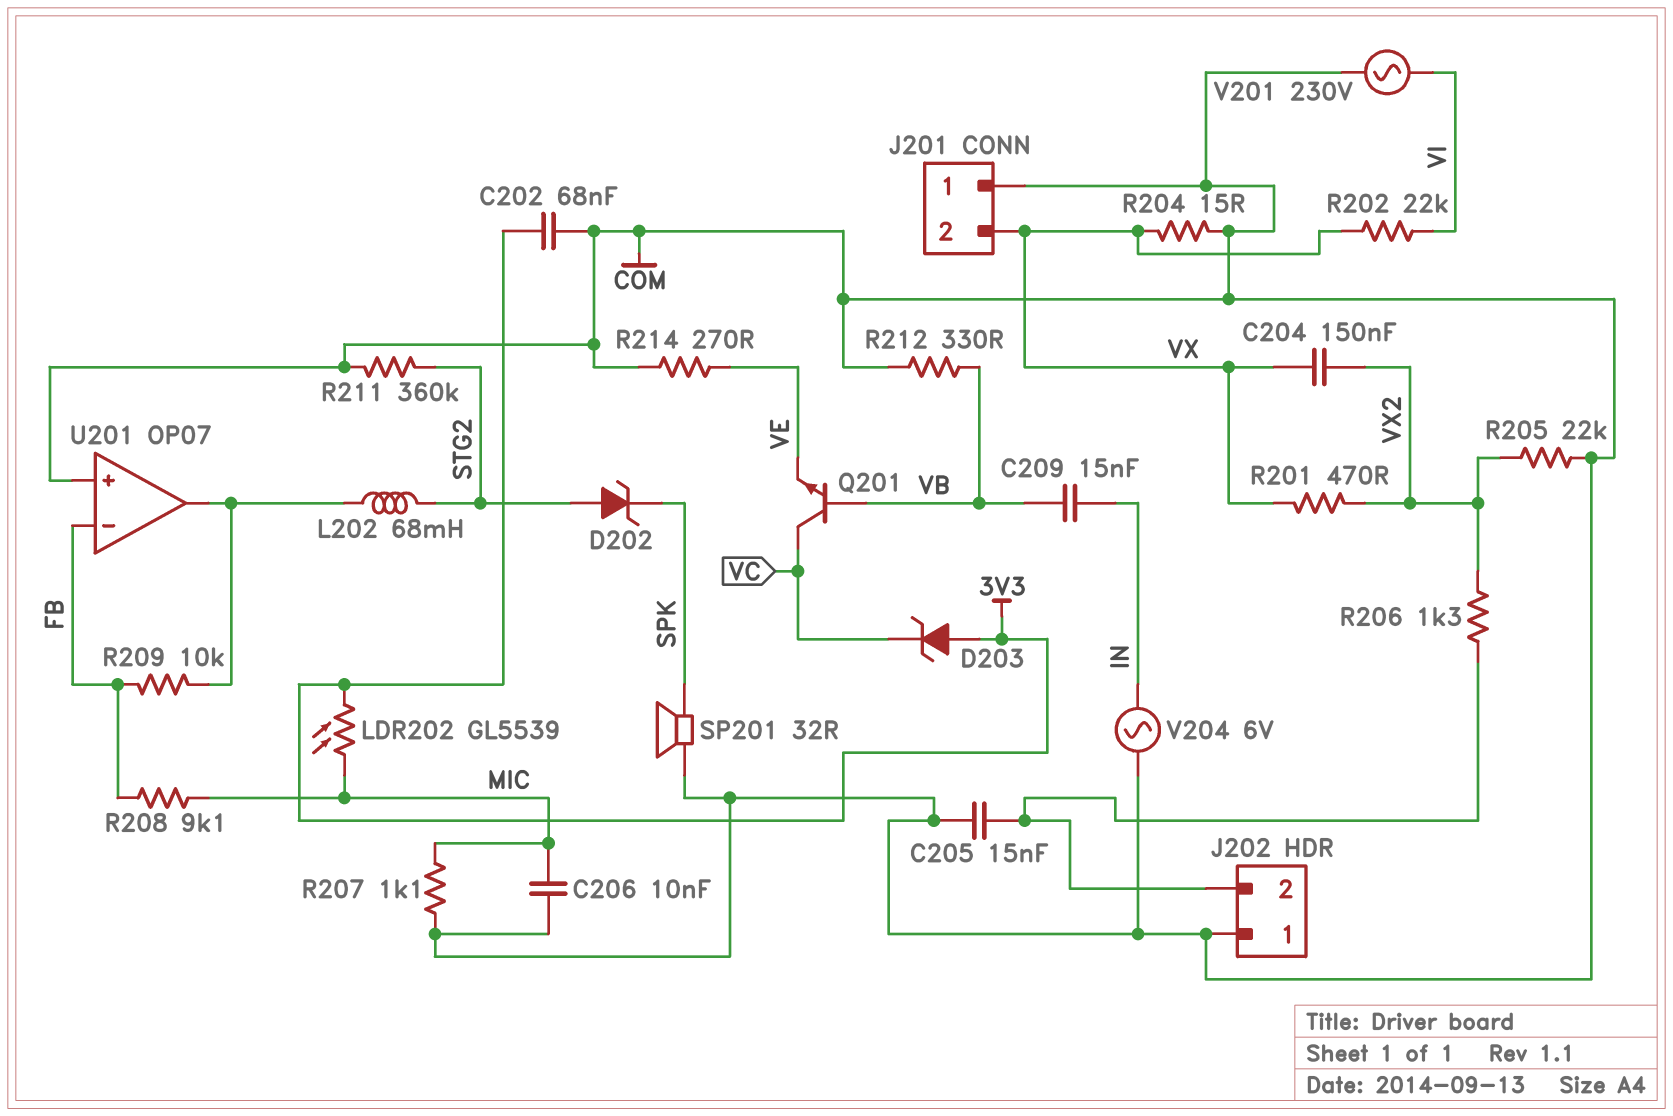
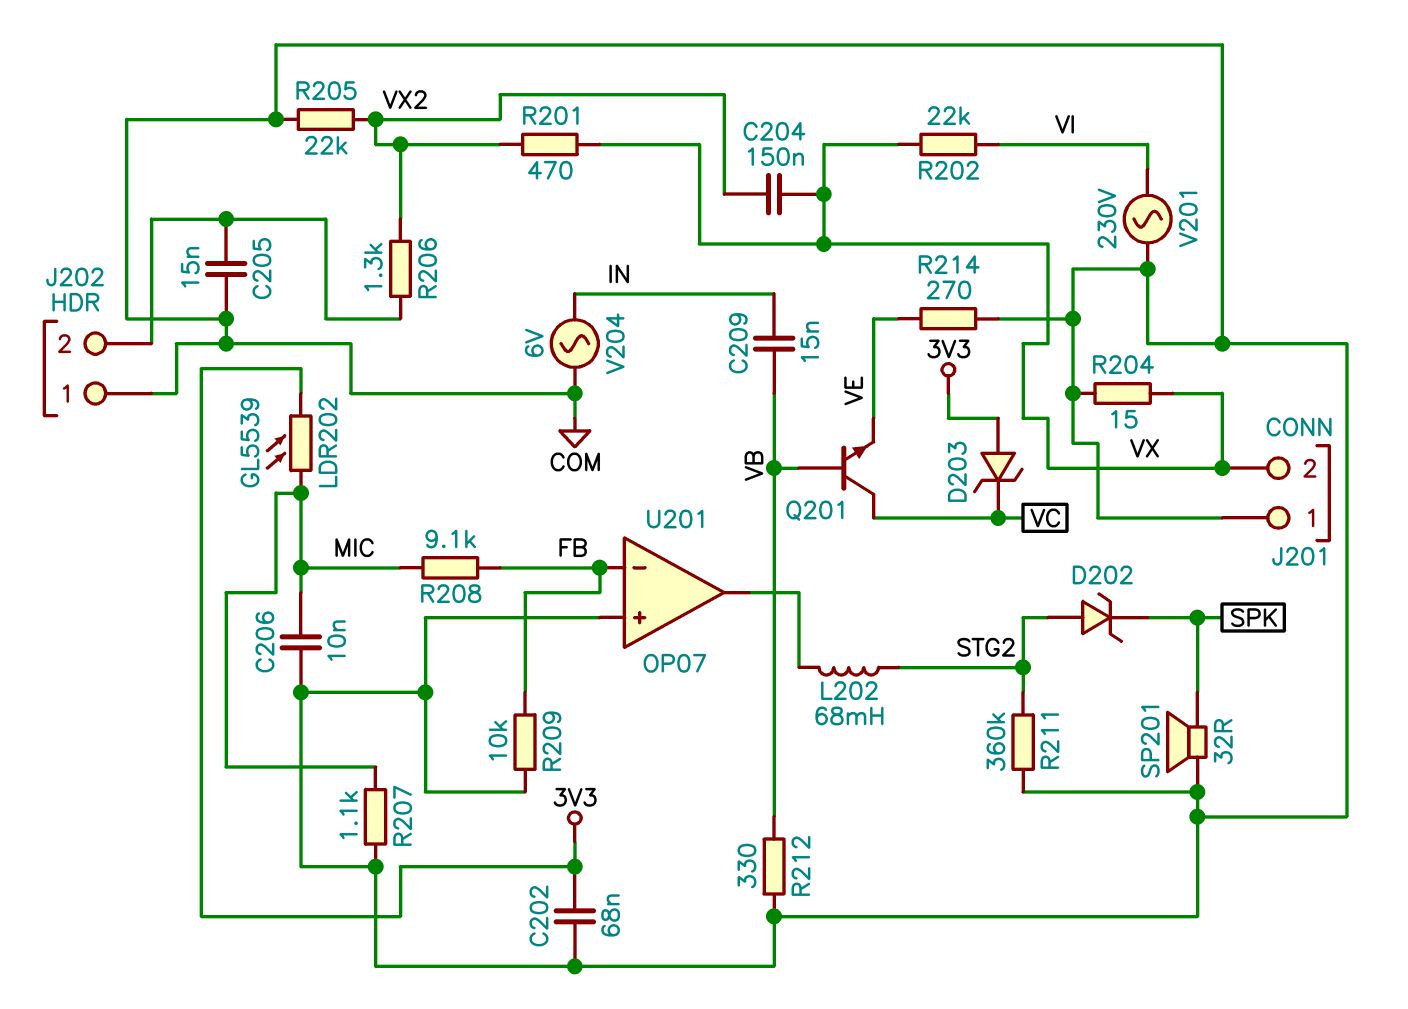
R209: 10k (FB, U201/out) -> 10k (COM, FB)

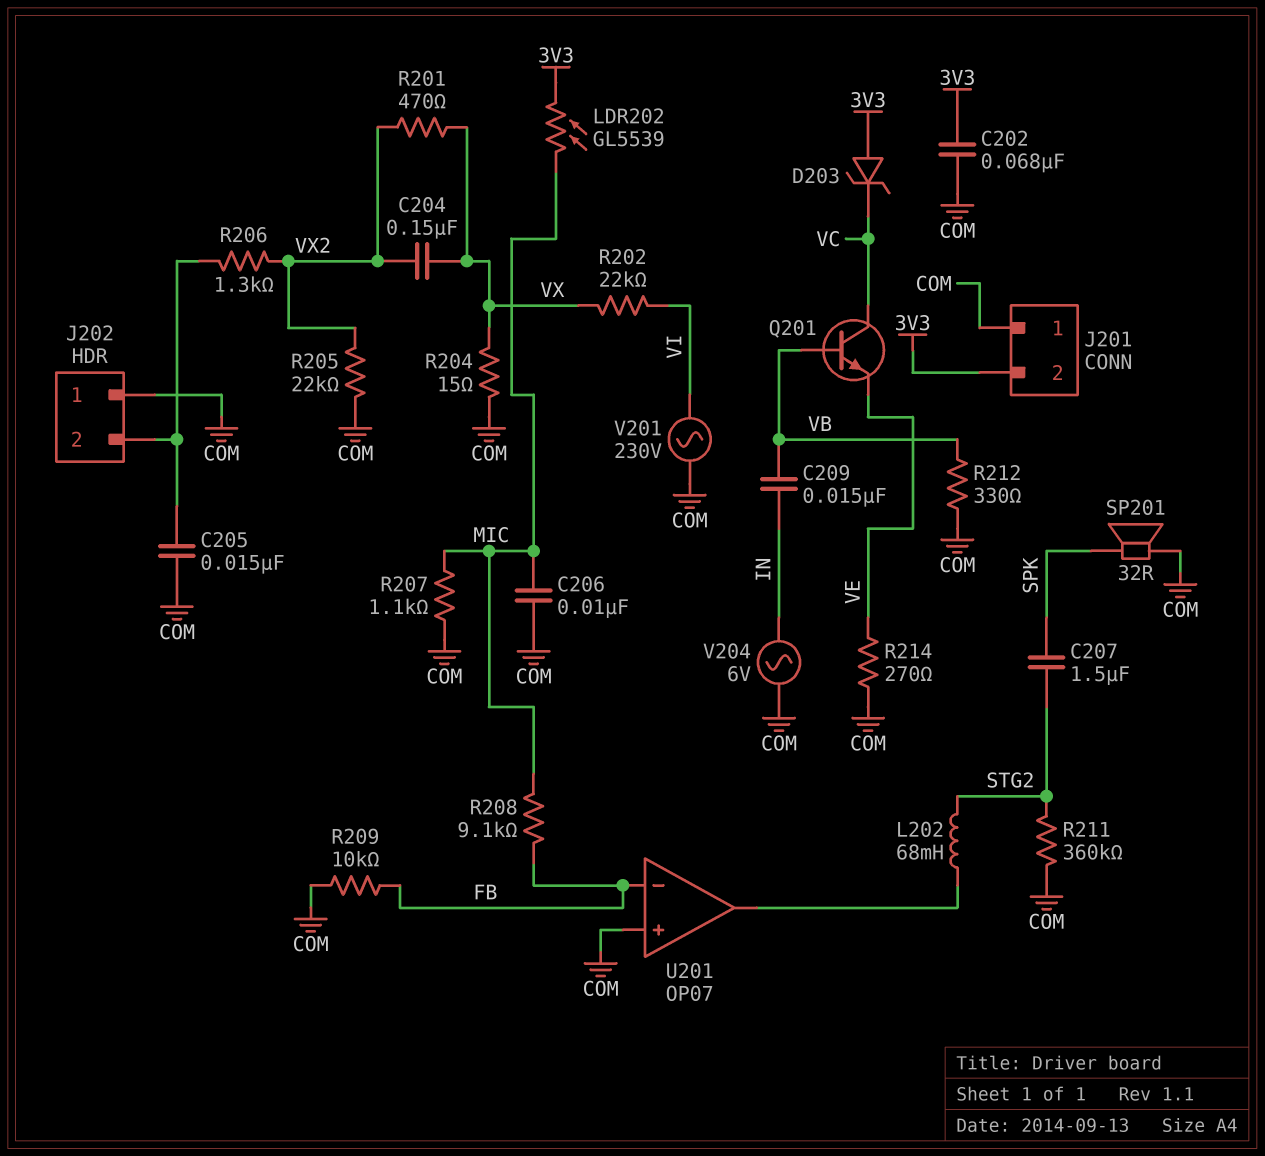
C207: none -> 1.5uF (SPK, STG2)
D202: zener (A STG2, K SPK) -> none
J201 pin 2: VX -> 3V3

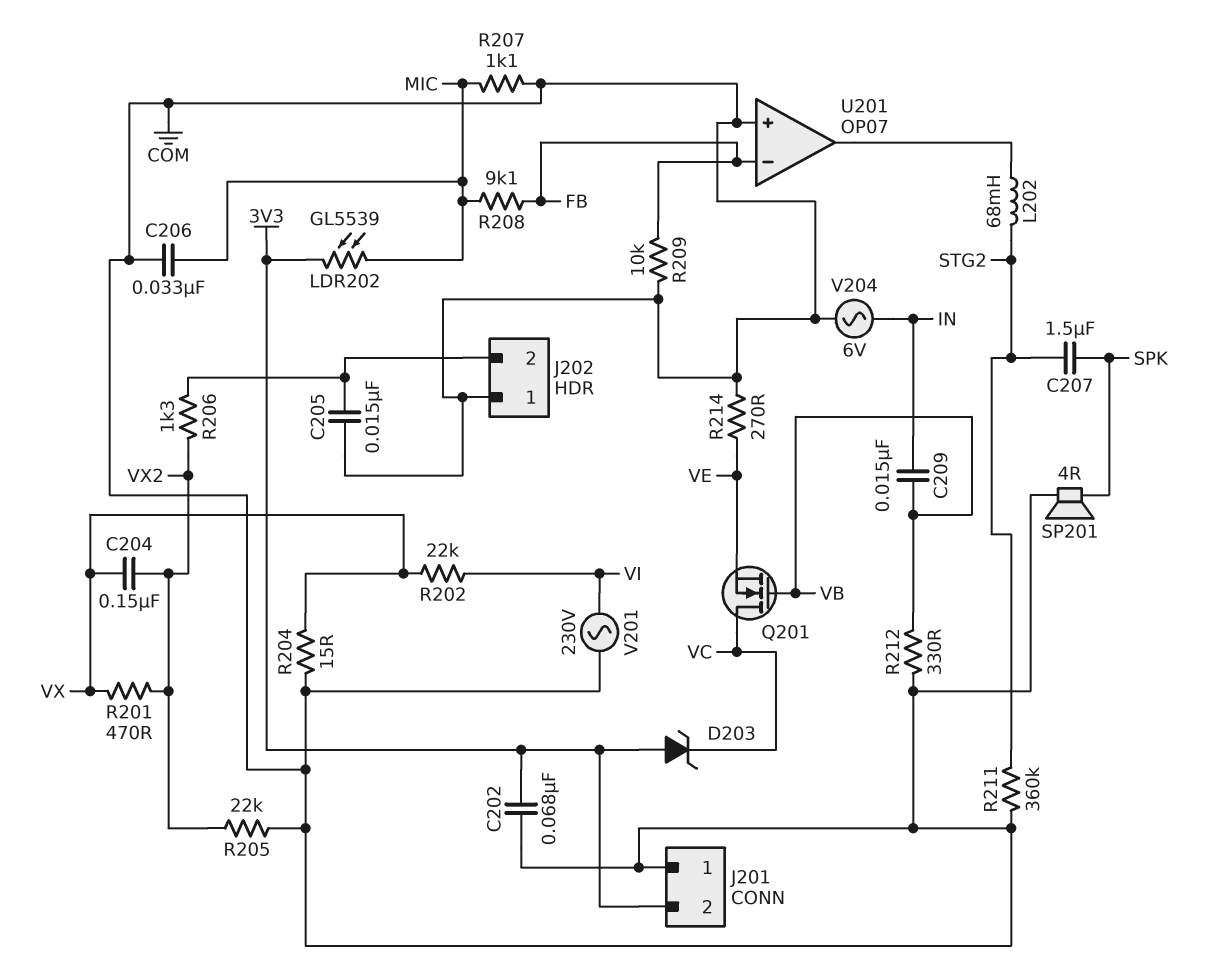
C206: 10nF (COM, MIC) -> 33nF (COM, MIC)
Q201: NPN (B VB, C VC, E VE) -> NMOS (G VB, D VC, S VE)
SP201: speaker 32R (COM, SPK) -> speaker 4R (COM, SPK)

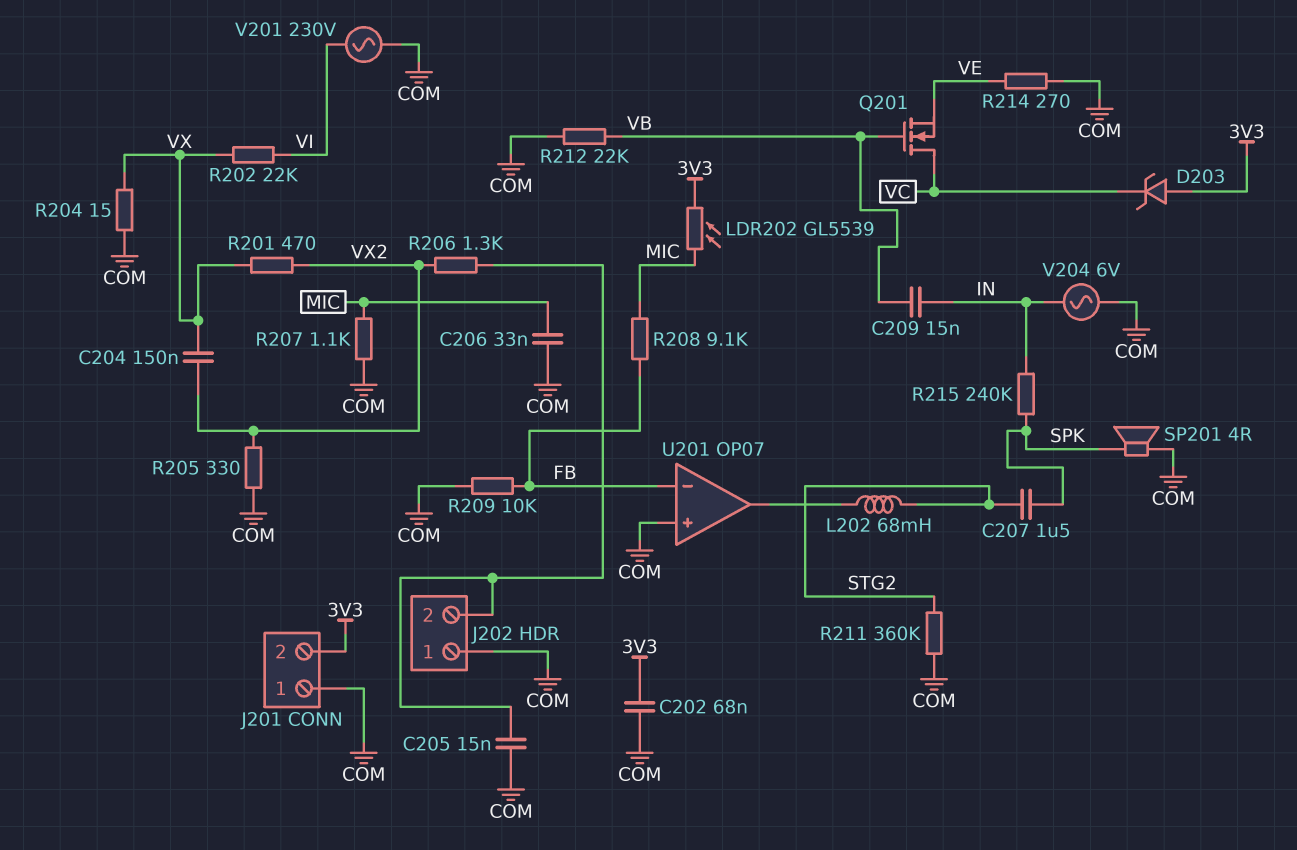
R205: 22k (COM, VX2) -> 330 (COM, VX2)
R212: 330 (COM, VB) -> 22k (COM, VB)
R215: none -> 240k (IN, SPK)

